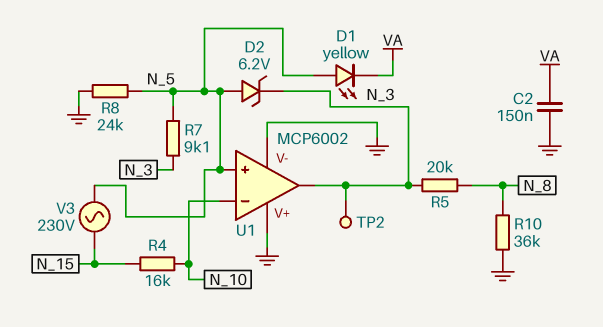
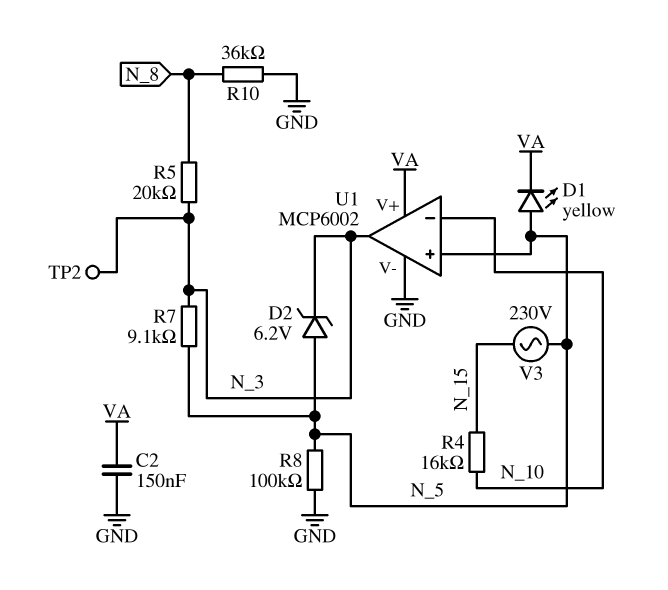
R8: 24k (GND, N_5) -> 100k (GND, N_5)
U1 pin V+: GND -> VA

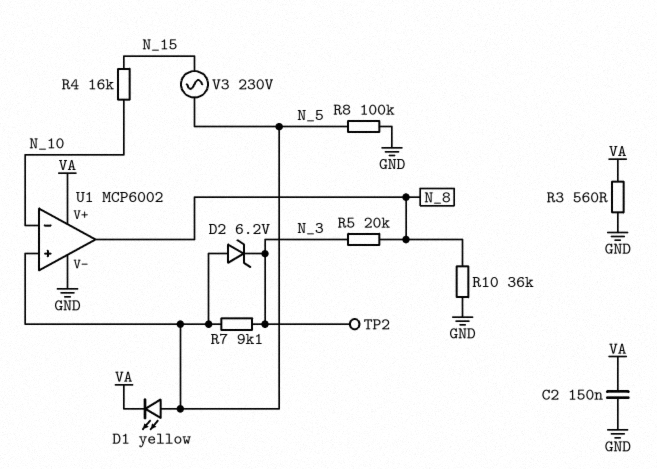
R3: none -> 560 (GND, VA)
U1 pin out: N_3 -> N_8

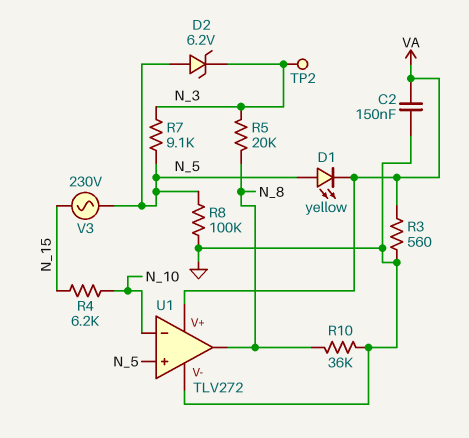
R4: 16k (N_10, N_15) -> 6.2k (N_10, N_15)
U1: MCP6002 -> TLV272

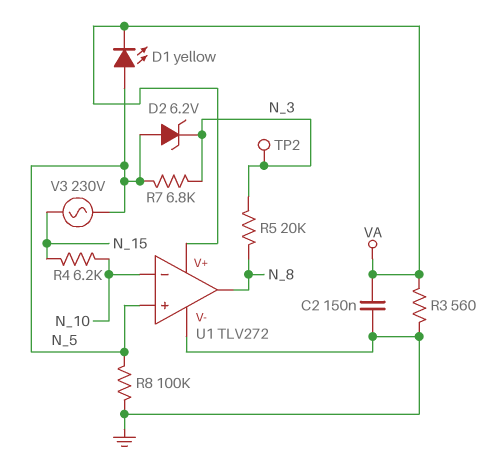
R7: 9.1k (N_3, N_5) -> 6.8k (N_3, N_5)
R10: 36k (GND, N_8) -> none

